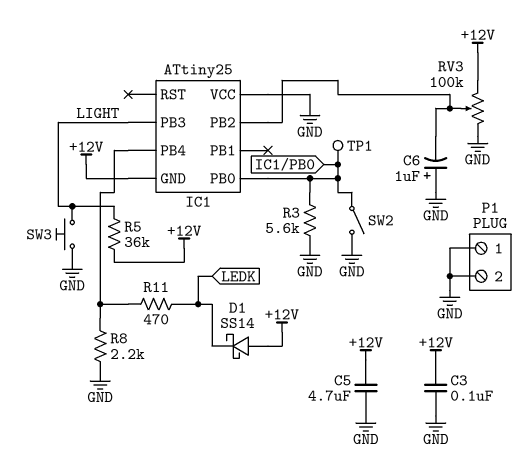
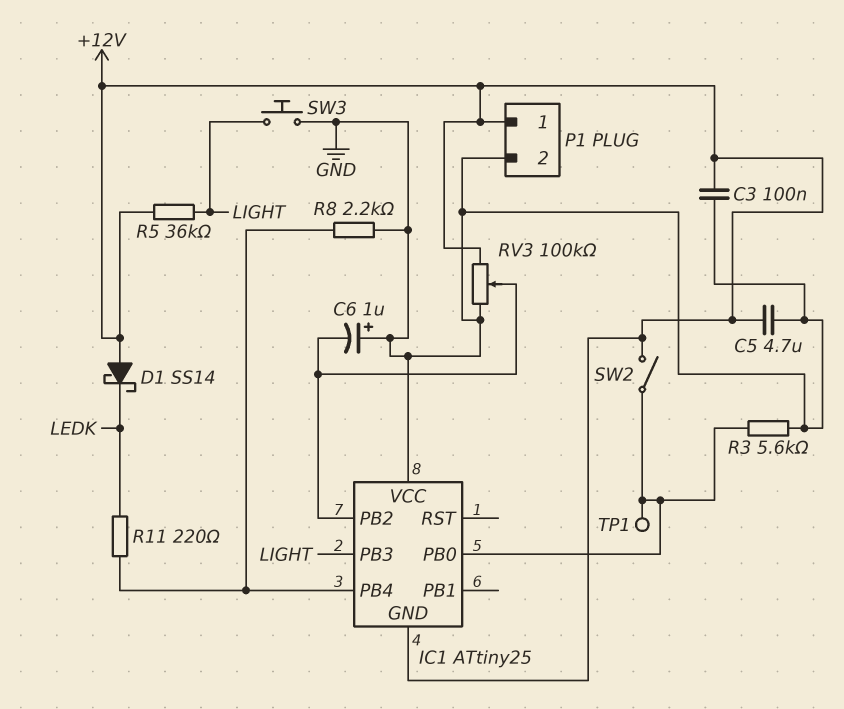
P1 pin 1: GND -> +12V
R11: 470 (IC1/PB4, LEDK) -> 220 (IC1/PB4, LEDK)
SW2: switch (GND, IC1/PB0) -> switch (+12V, IC1/PB0)

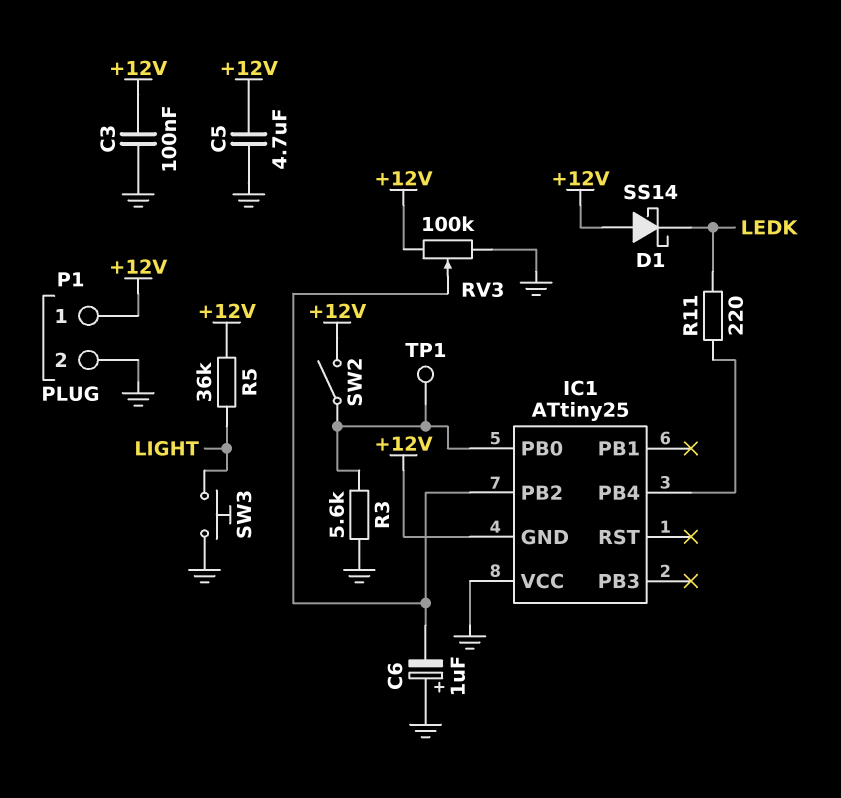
IC1 pin PB3: LIGHT -> none
R8: 2.2k (GND, IC1/PB4) -> none

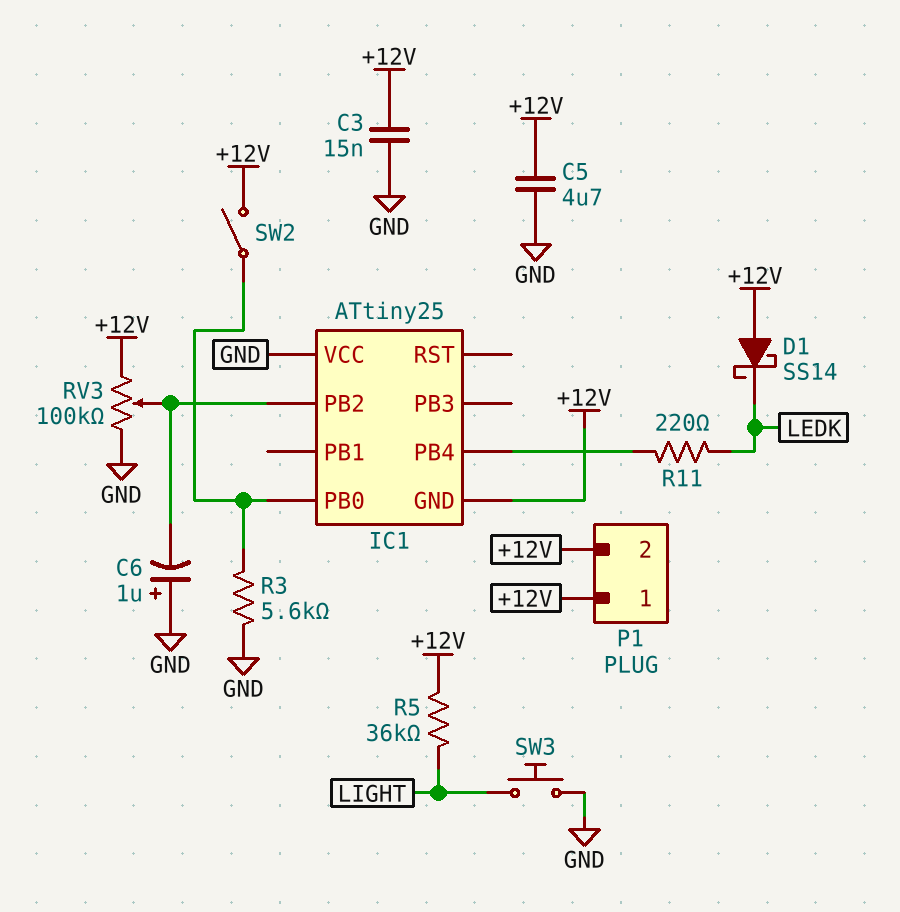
C3: 100nF (+12V, GND) -> 15nF (+12V, GND)
P1 pin 2: GND -> +12V
TP1: test point (IC1/PB0) -> none

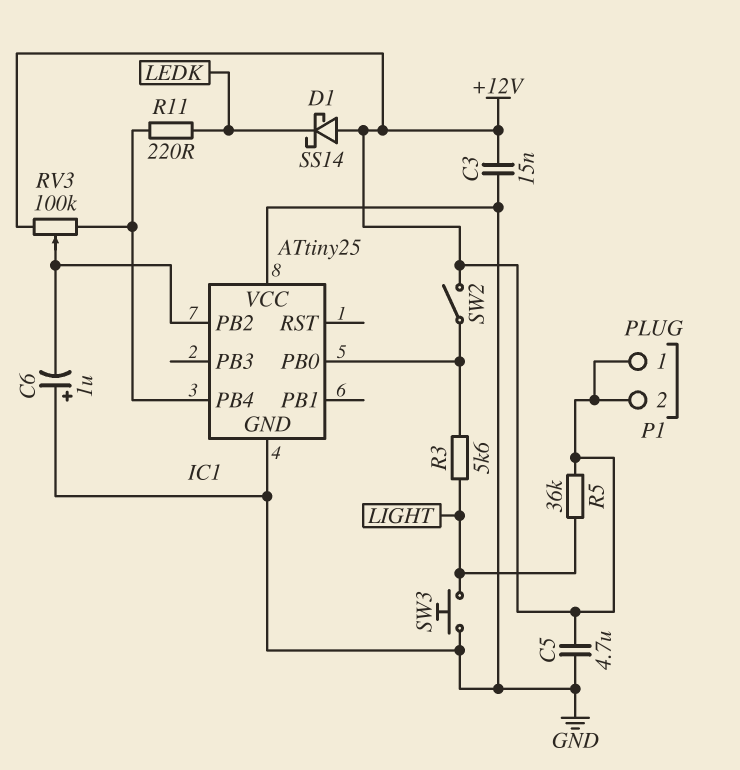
IC1 pin GND: +12V -> GND
R3: 5.6k (GND, IC1/PB0) -> 5.6k (IC1/PB0, LIGHT)
RV3: 100k (+12V, GND, wiper IC1/PB2) -> 100k (+12V, IC1/PB4, wiper IC1/PB2)

